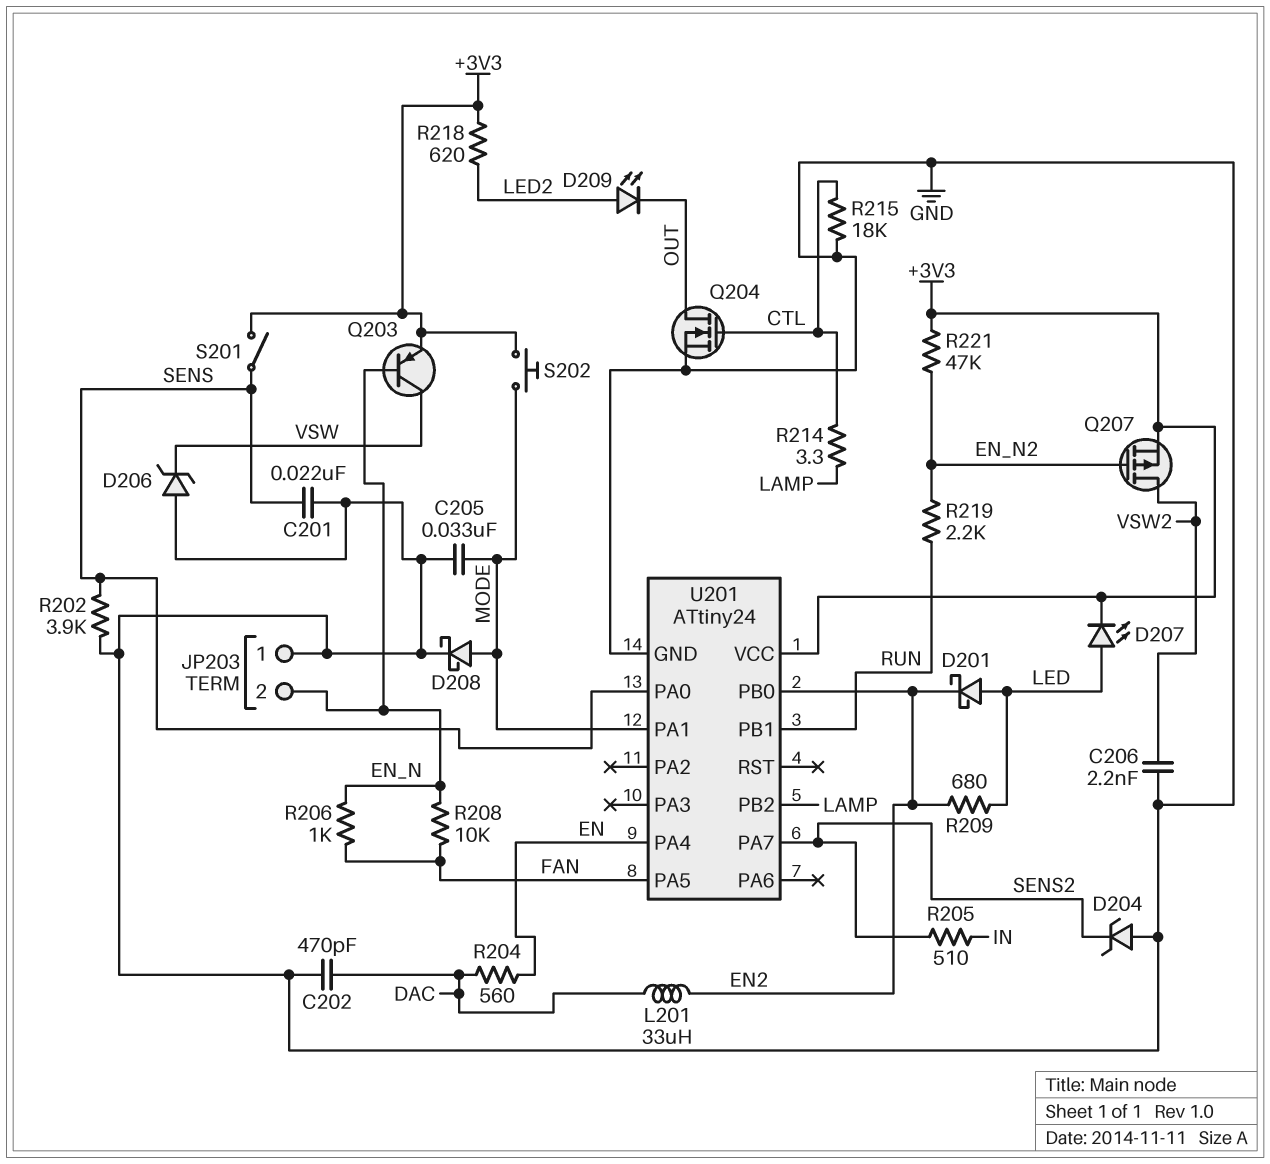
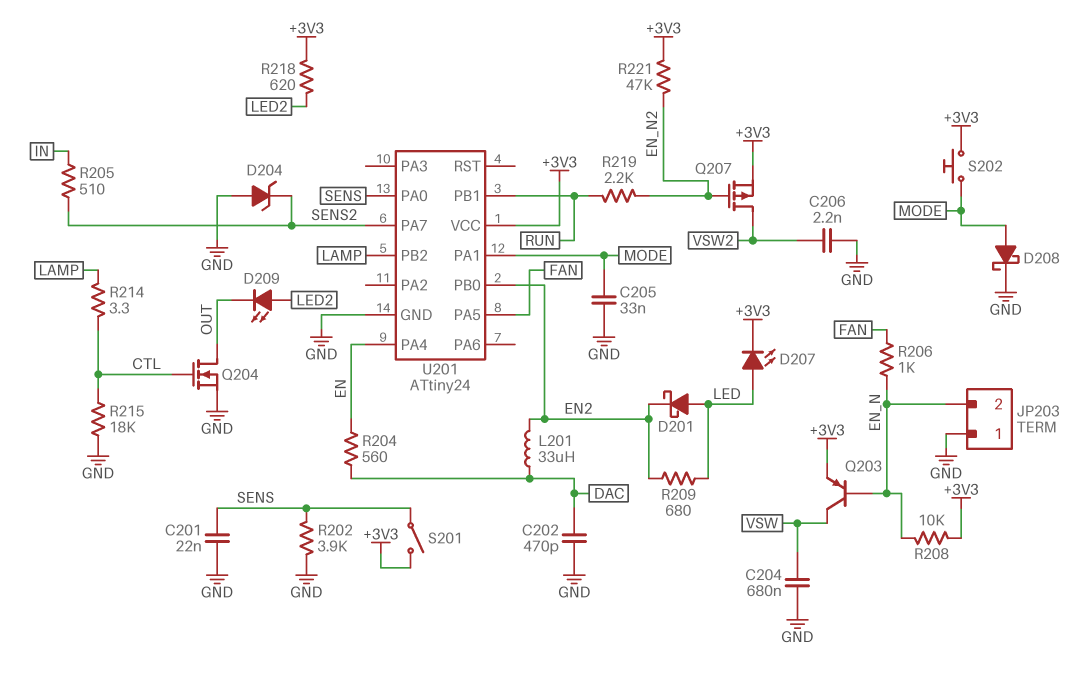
C204: none -> 680nF (GND, VSW)
D206: zener (A GND, K VSW) -> none
R208: 10k (EN_N, FAN) -> 10k (+3V3, EN_N)

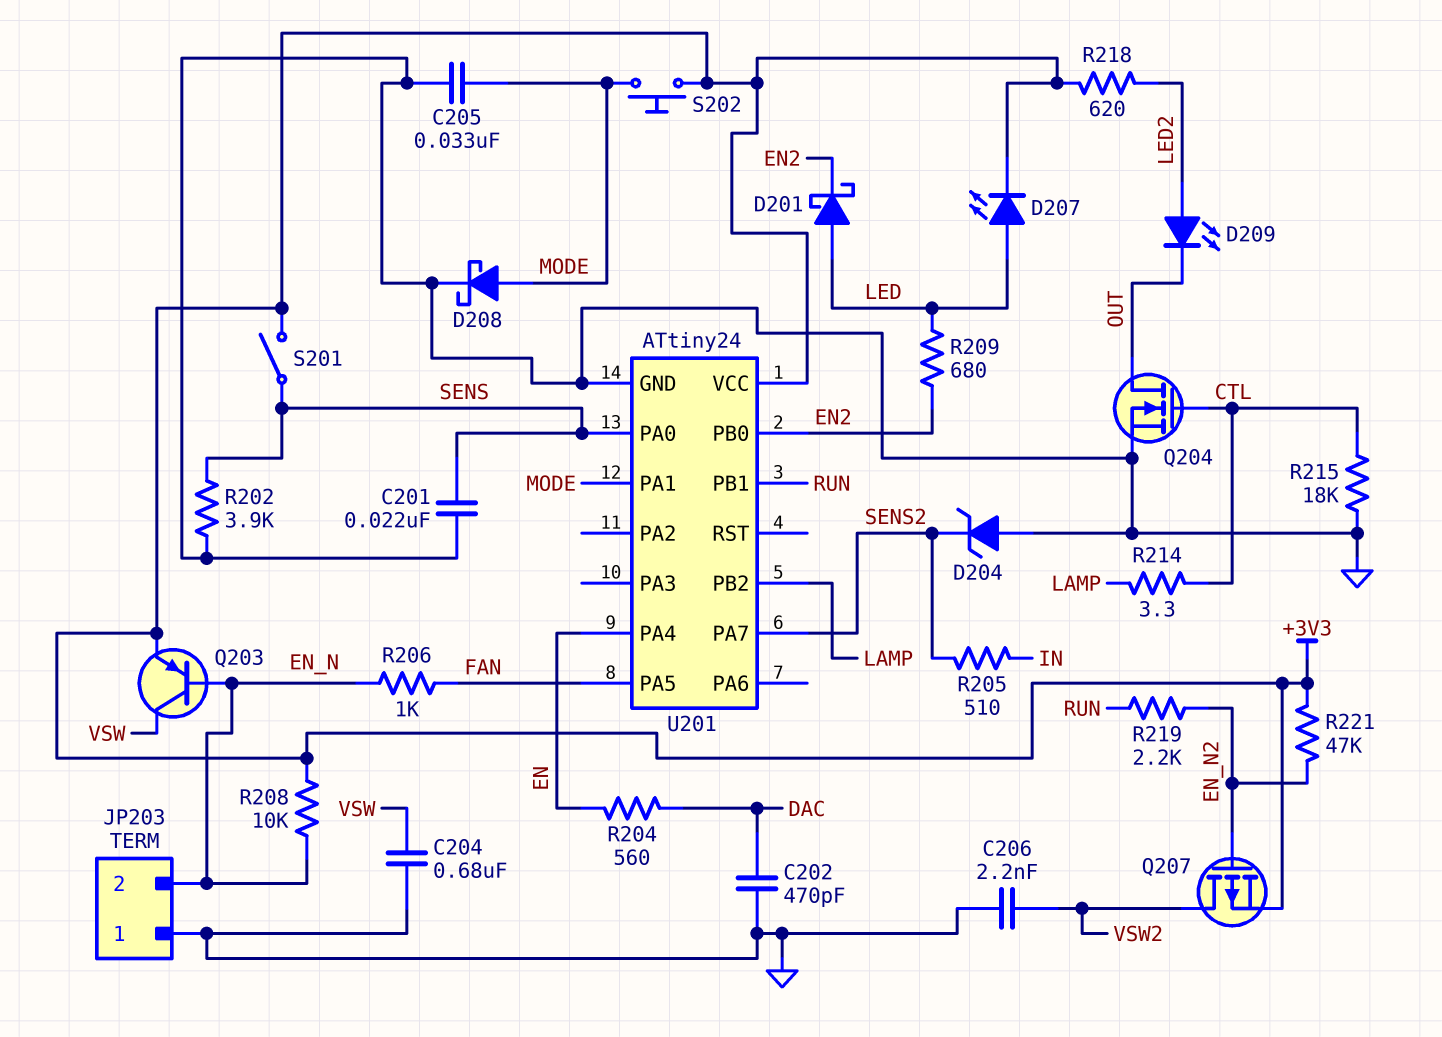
L201: 33uH (DAC, EN2) -> none

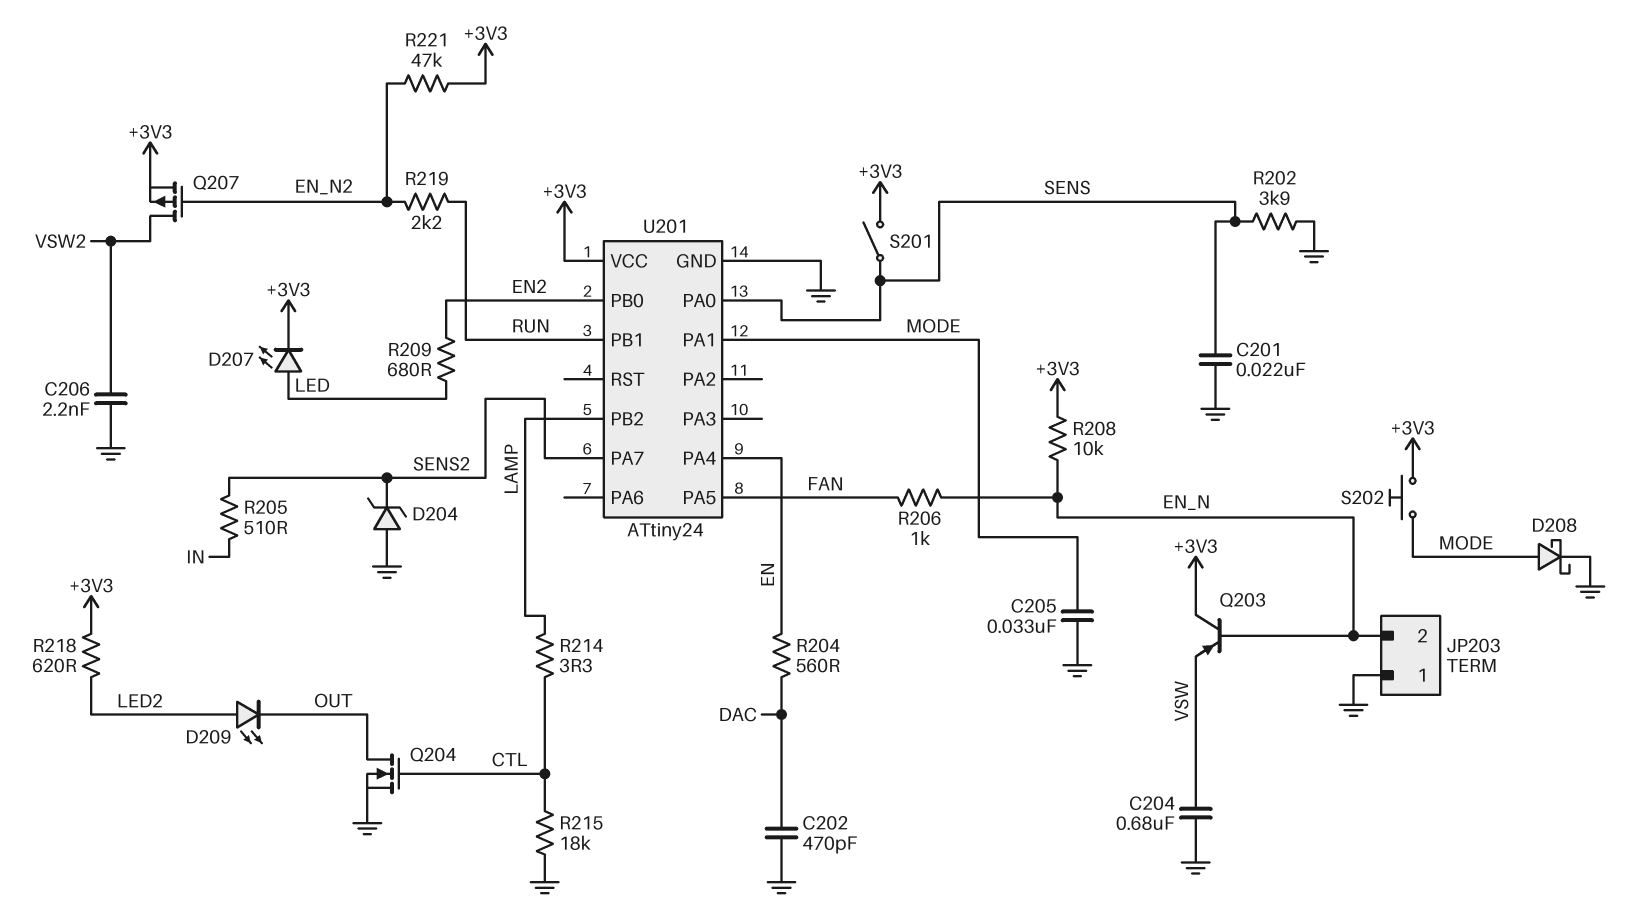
D201: schottky (A LED, K EN2) -> none
Q203: PNP (B EN_N, C VSW, E +3V3) -> PNP (B EN_N, C +3V3, E VSW)

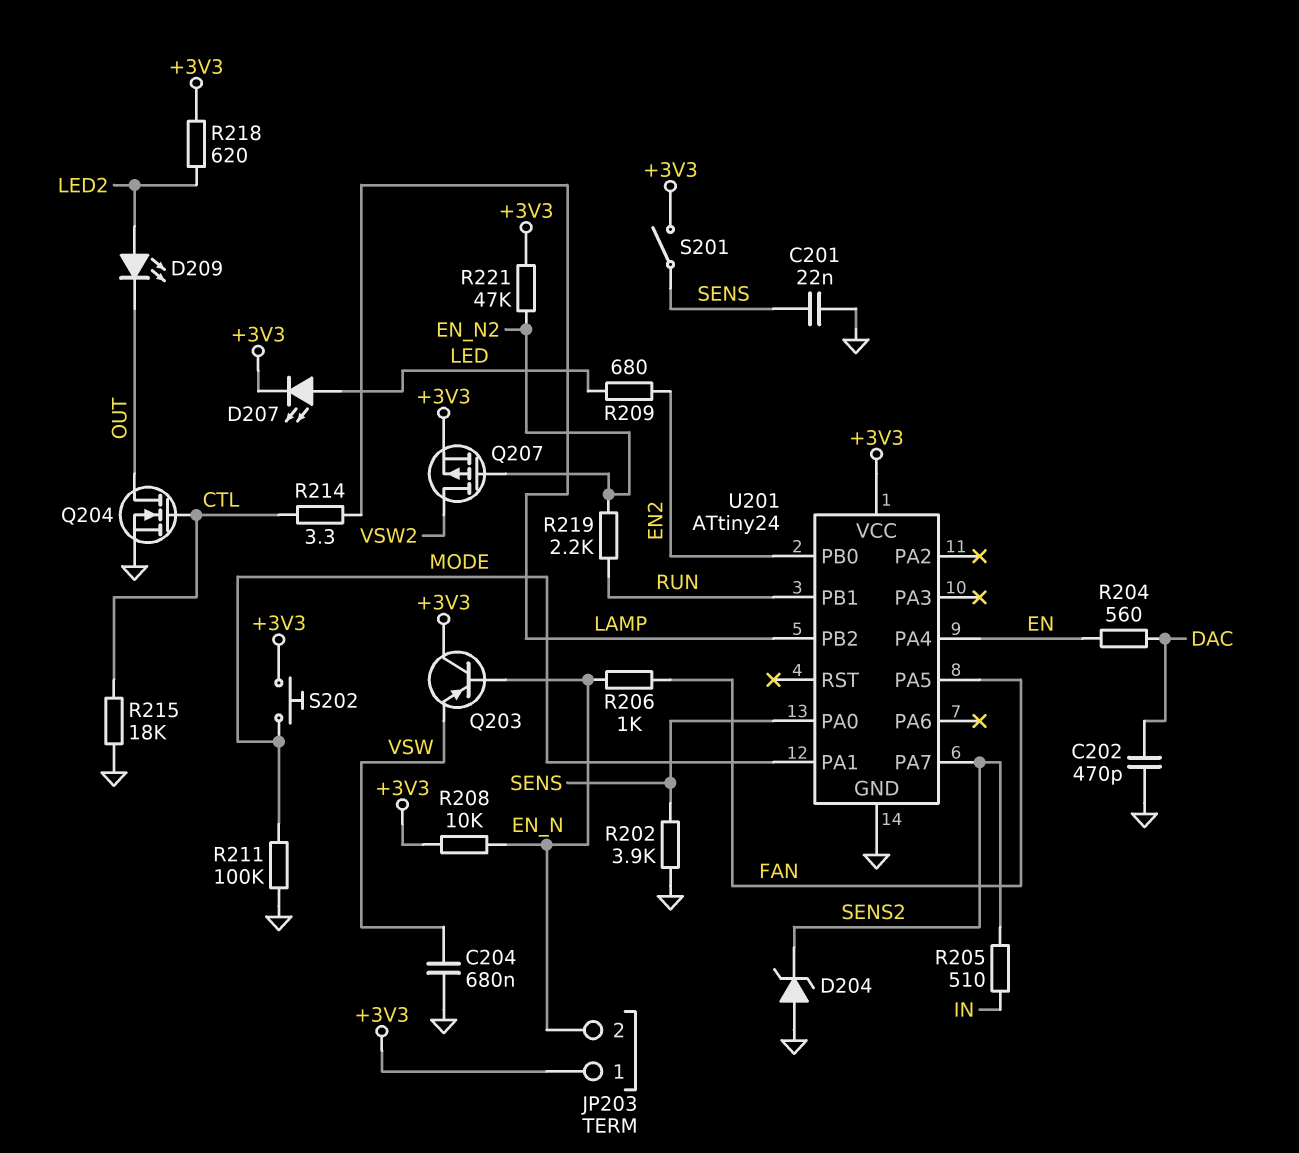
C205: 33nF (GND, MODE) -> none
C206: 2.2nF (GND, VSW2) -> none
D208: schottky (A MODE, K GND) -> none
JP203 pin 1: GND -> +3V3
R211: none -> 100k (GND, MODE)

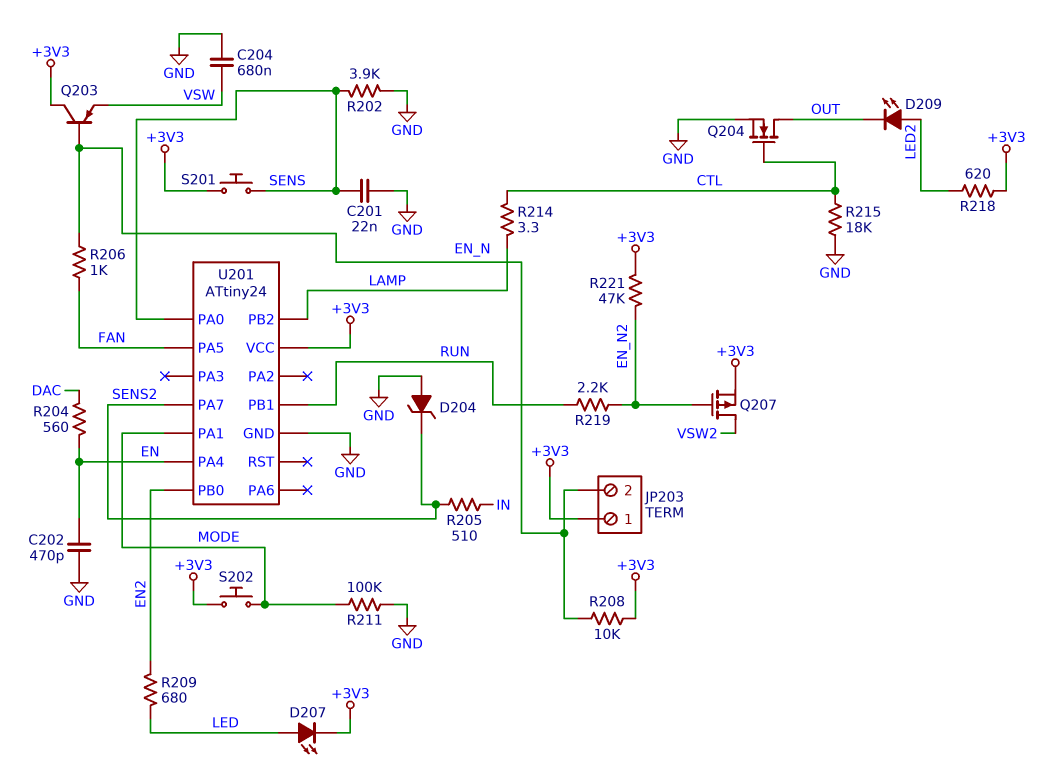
C202: 470pF (DAC, GND) -> 470pF (EN, GND)
S201: switch (+3V3, SENS) -> button (+3V3, SENS)

